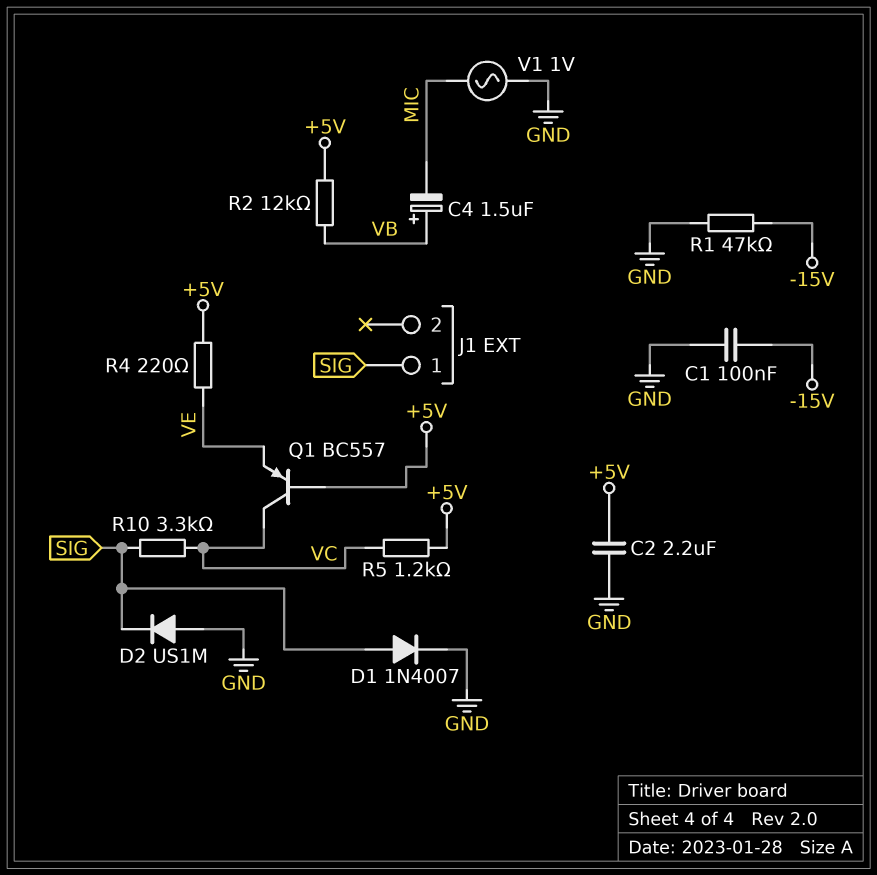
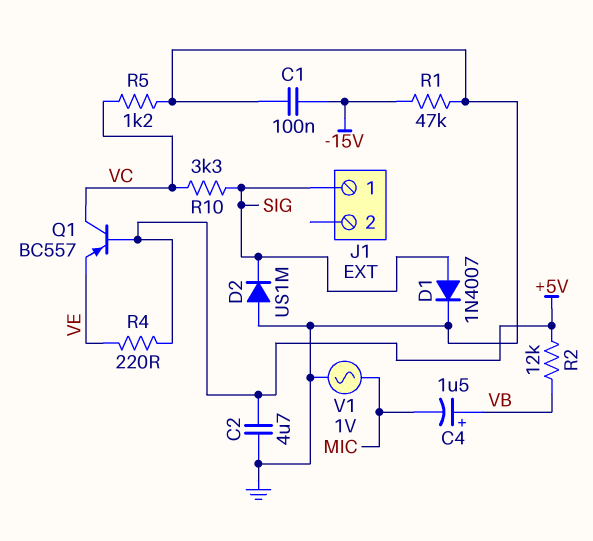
C2: 2.2uF (+5V, GND) -> 4.7uF (+5V, GND)
R5: 1.2k (+5V, VC) -> 1.2k (GND, VC)

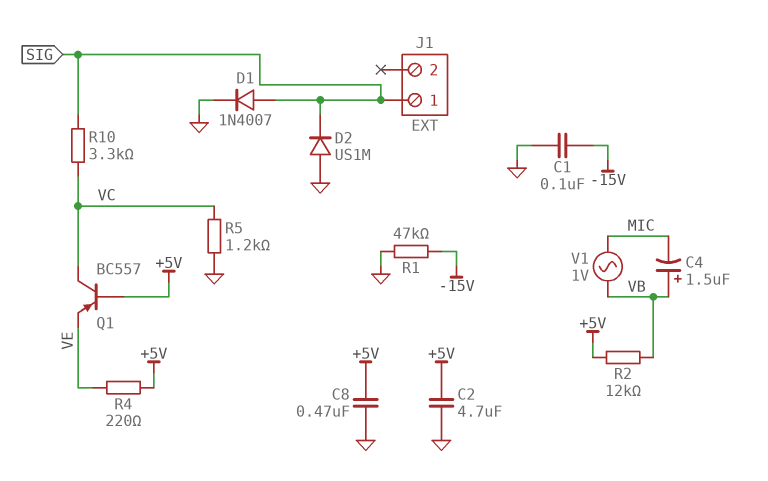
C8: none -> 470nF (+5V, GND)
V1: AC 1V (GND, MIC) -> AC 1V (MIC, VB)

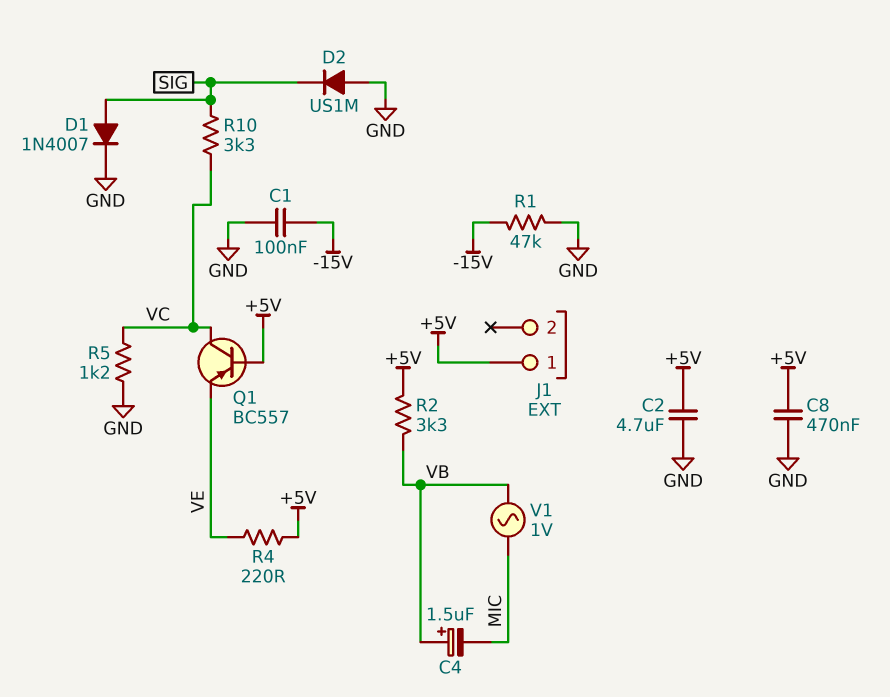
J1 pin 1: SIG -> +5V
R2: 12k (+5V, VB) -> 3.3k (+5V, VB)

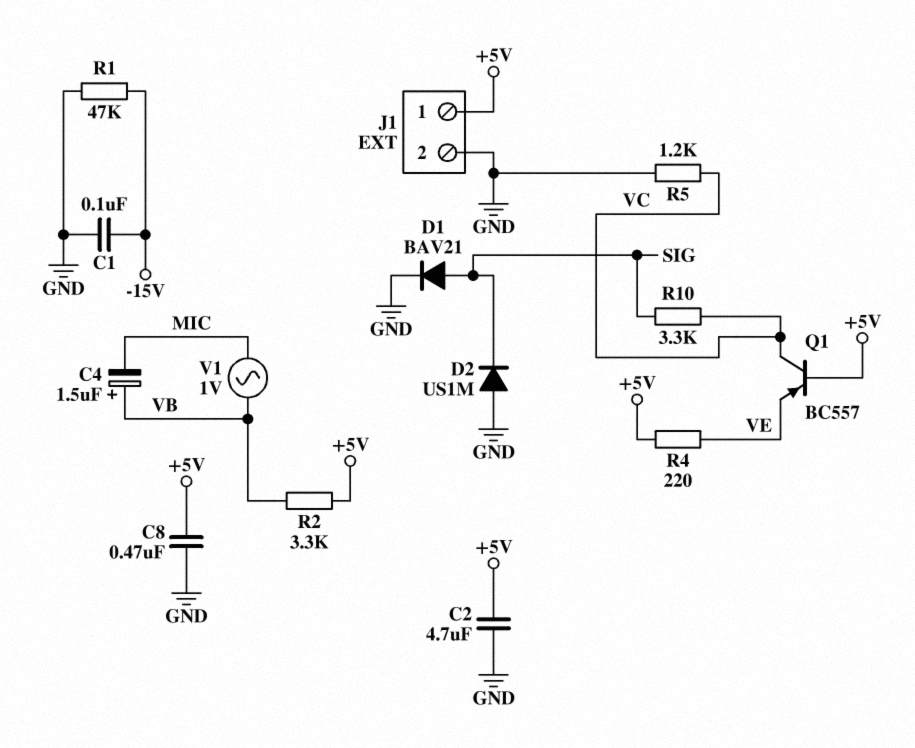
D1: diode 1N4007 (A SIG, K GND) -> diode BAV21 (A SIG, K GND)
J1 pin 2: none -> GND

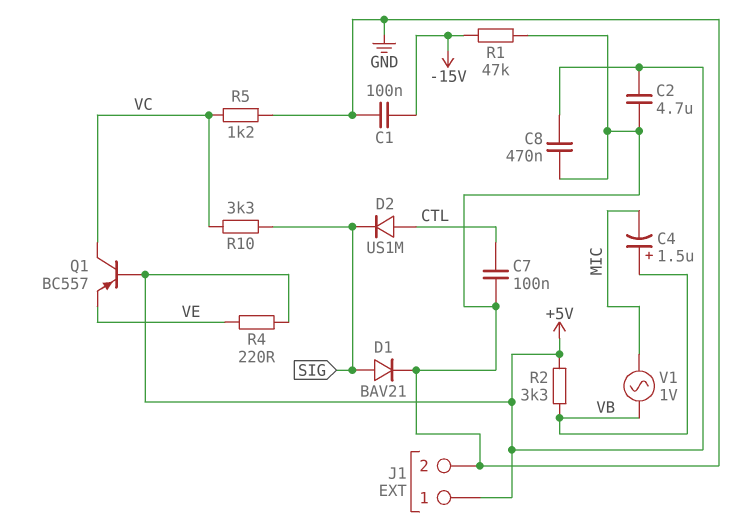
C7: none -> 100nF (CTL, GND)
D2: diode US1M (A GND, K SIG) -> diode US1M (A CTL, K SIG)

